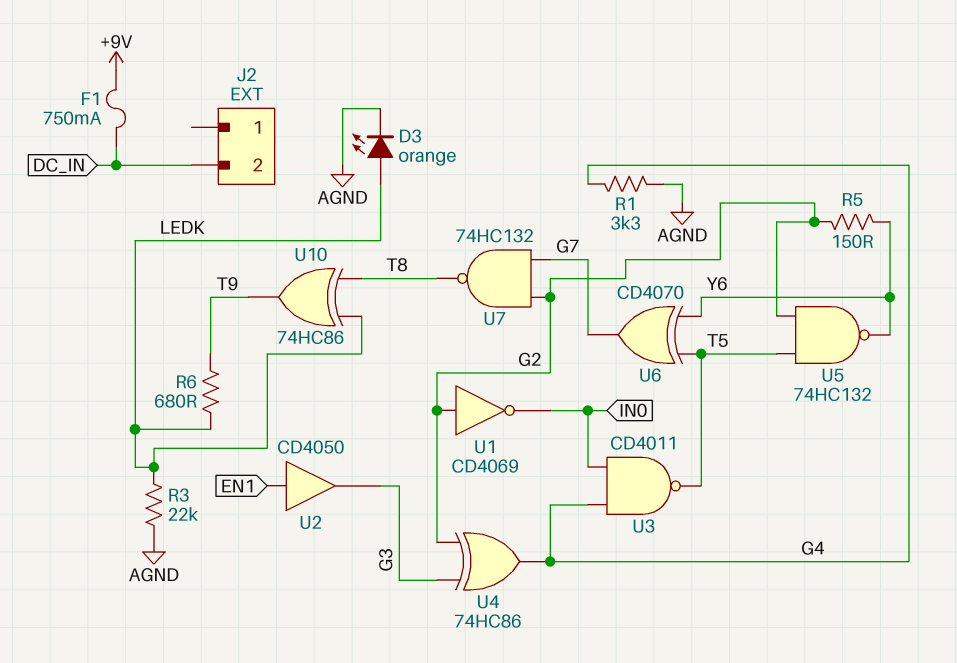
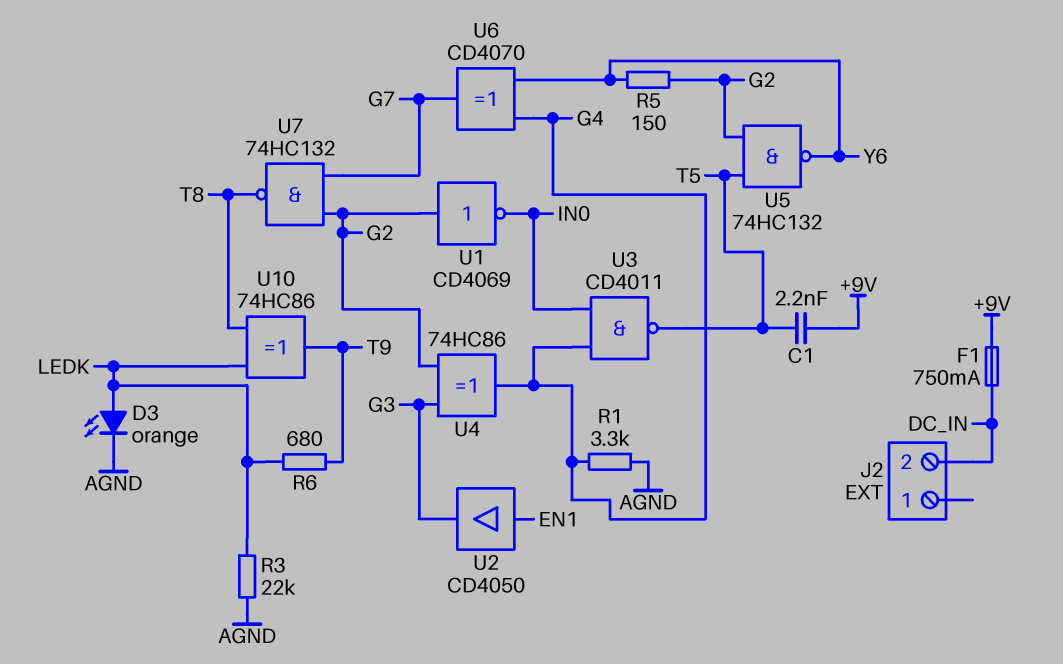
C1: none -> 2.2nF (+9V, T5)
U6: XOR CD4070 (in T5, in Y6, out G7) -> XOR CD4070 (in G4, in Y6, out G7)

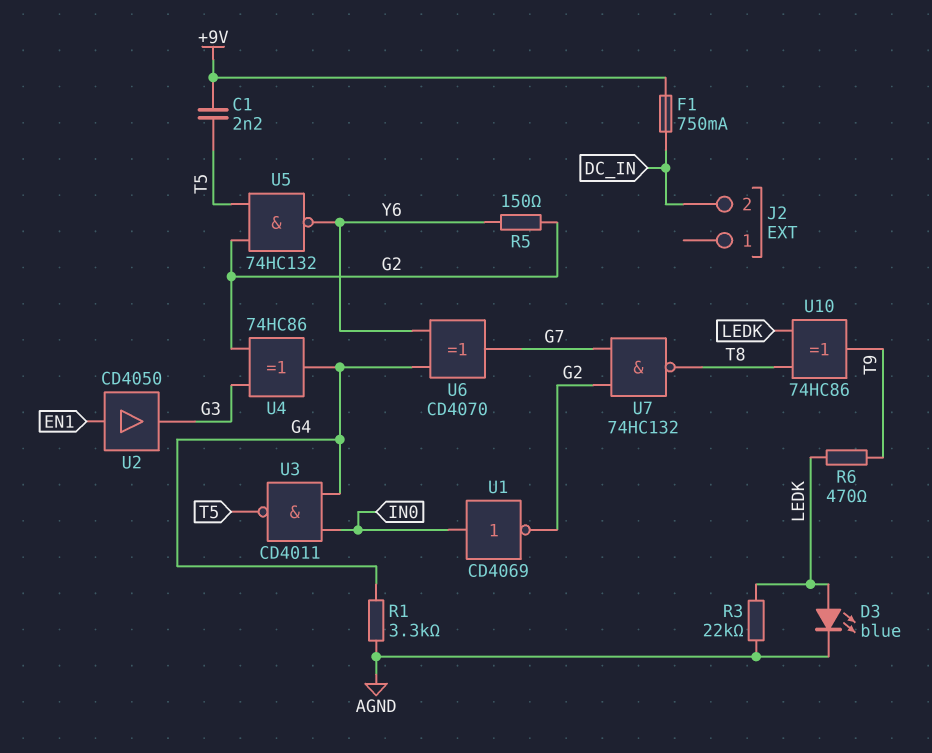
D3: LED orange (A LEDK, K AGND) -> LED blue (A LEDK, K AGND)
R6: 680 (LEDK, T9) -> 470 (LEDK, T9)
U1: NOT CD4069 (in G2, out IN0) -> NOT CD4069 (in IN0, out G2)

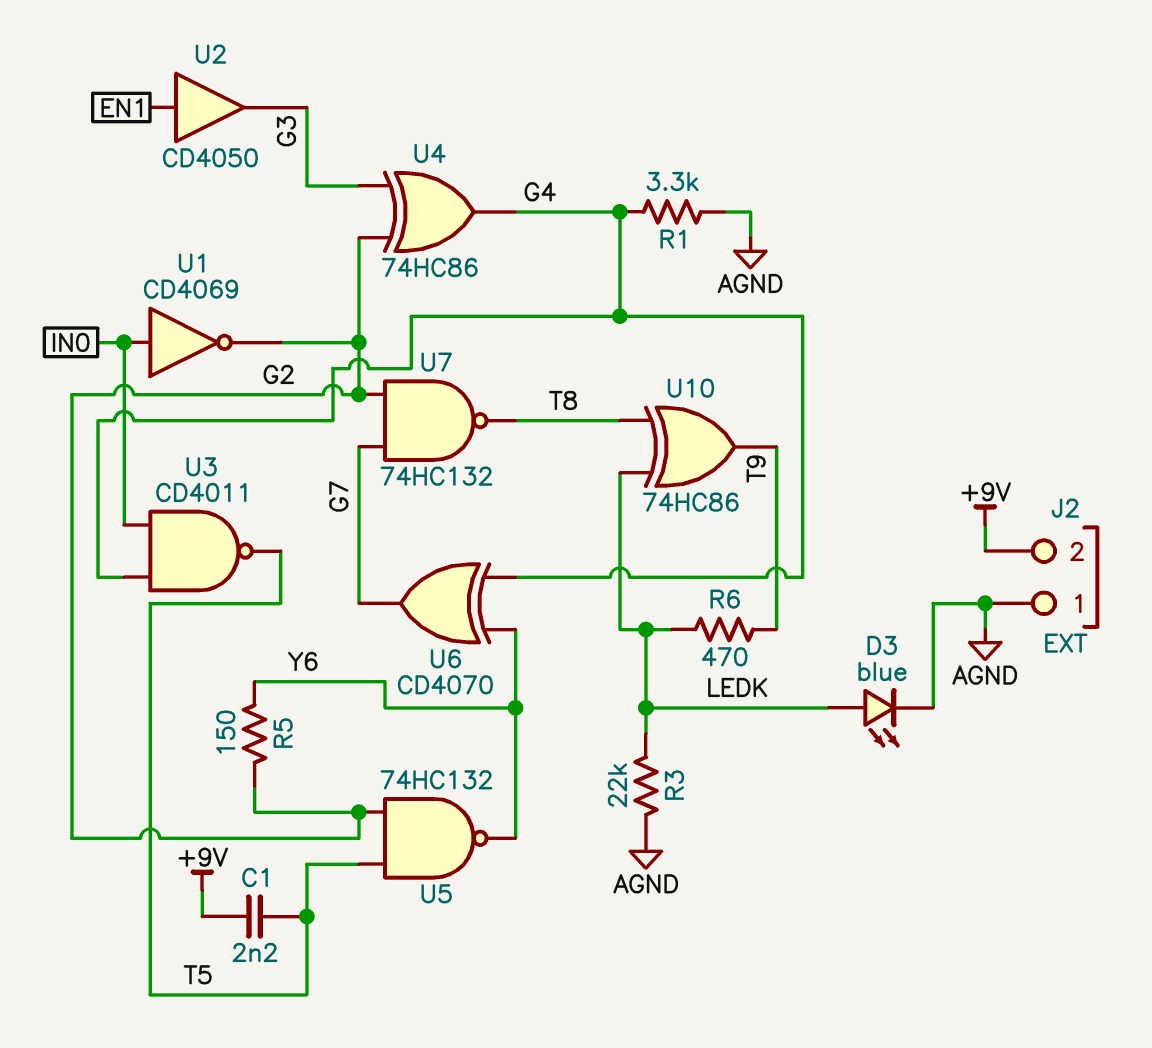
F1: 750mA (+9V, DC_IN) -> none
J2 pin 1: none -> AGND
J2 pin 2: DC_IN -> +9V

